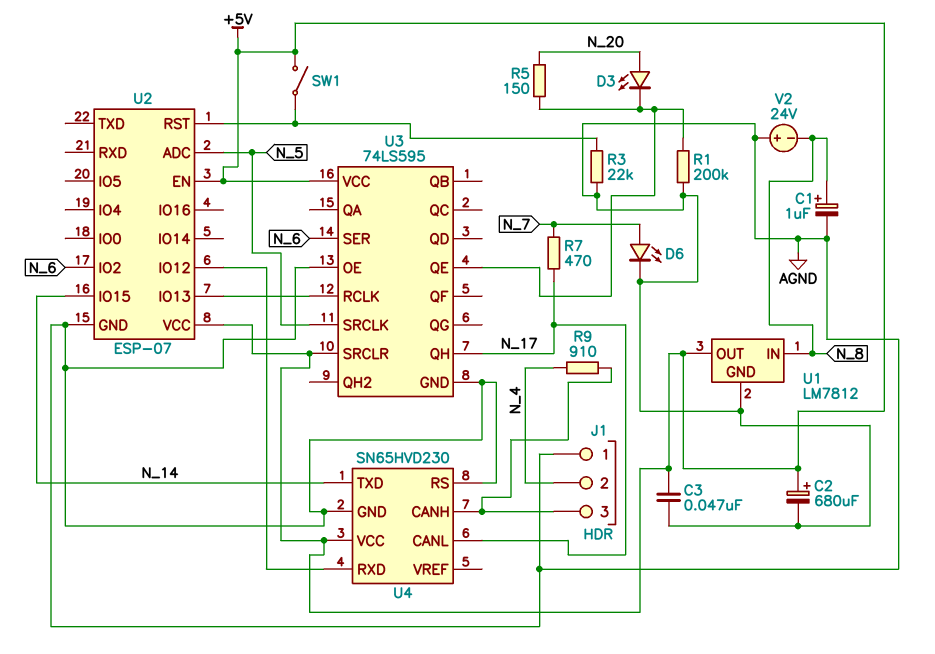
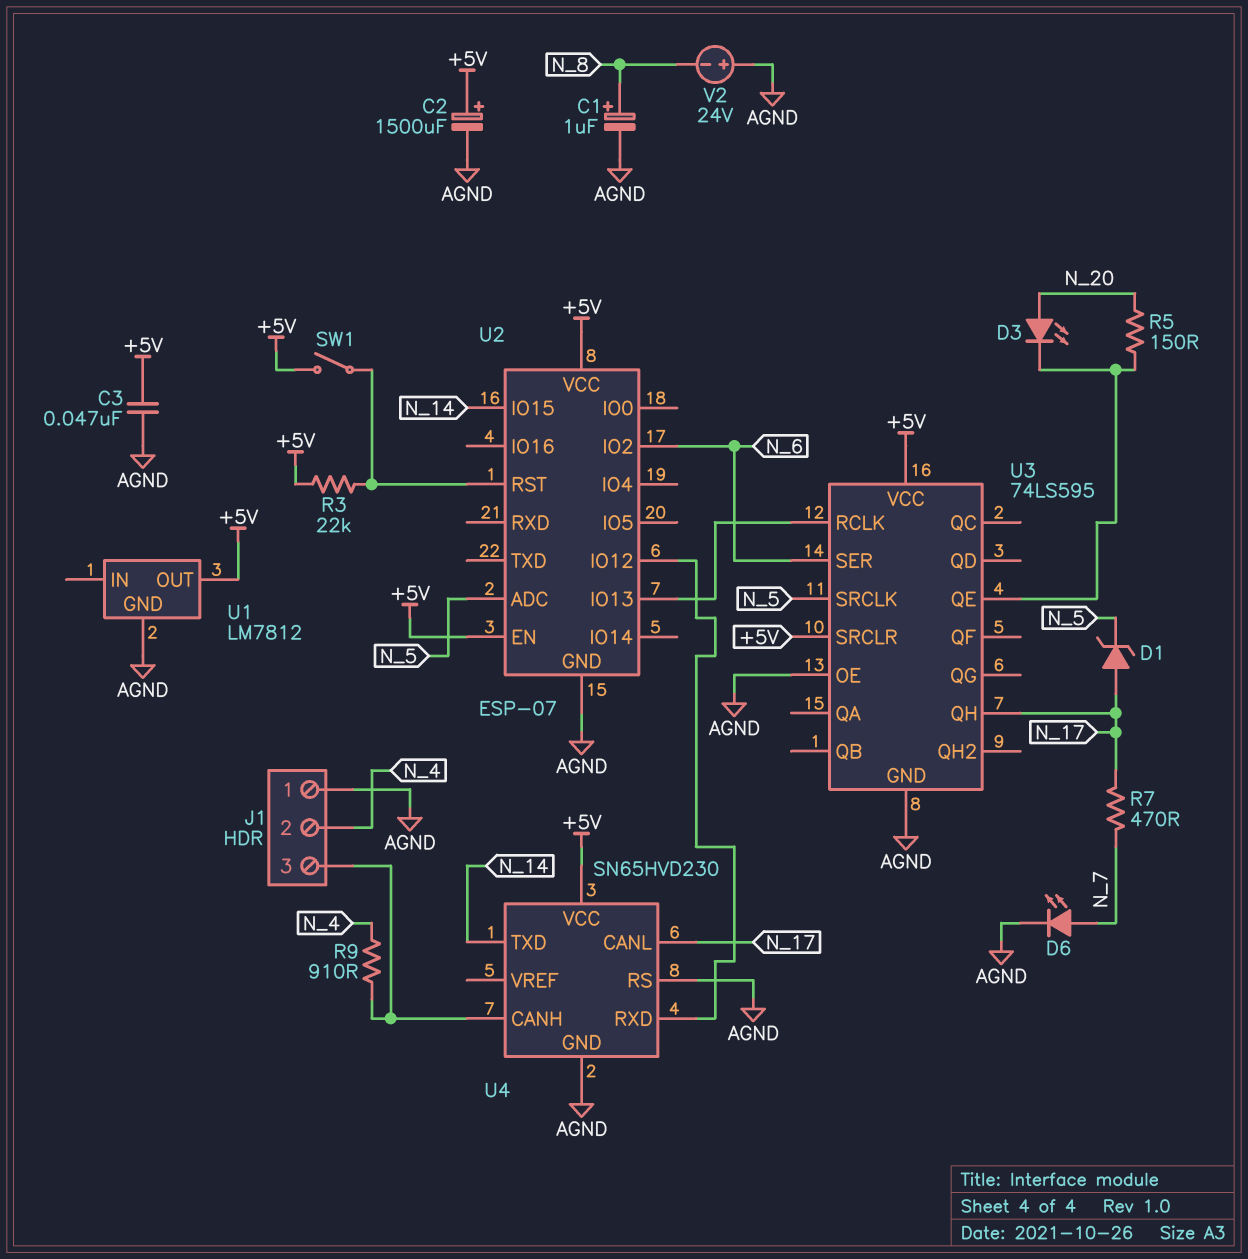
C2: 680uF (plus +5V, minus AGND) -> 1500uF (plus +5V, minus AGND)
D1: none -> zener (A N_17, K N_5)
R1: 200k (AGND, U3/QE) -> none
R3: 22k (AGND, U2/RST) -> 22k (+5V, U2/RST)
U1 pin IN: N_8 -> none

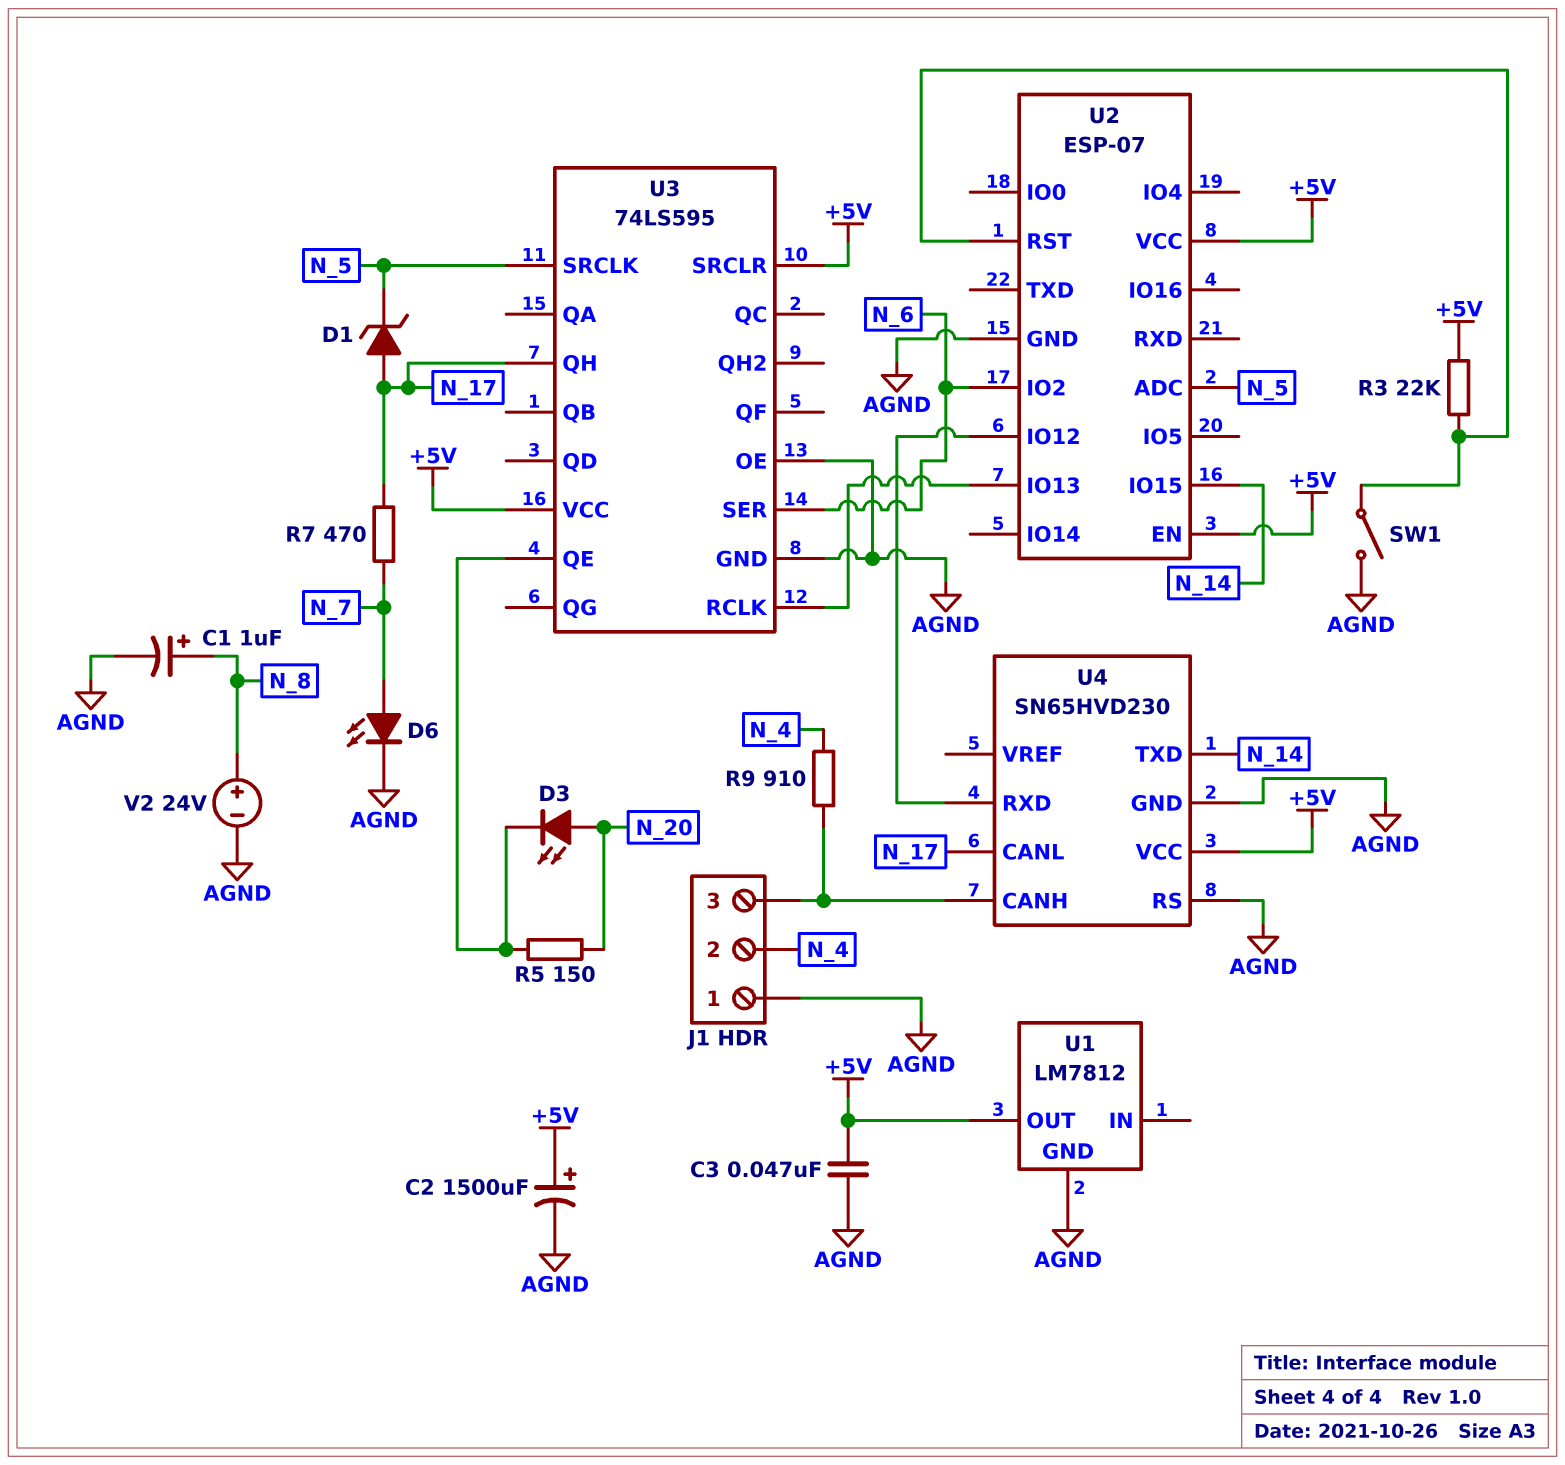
SW1: switch (+5V, U2/RST) -> switch (AGND, U2/RST)
V2: 24V (plus AGND, minus N_8) -> 24V (plus N_8, minus AGND)

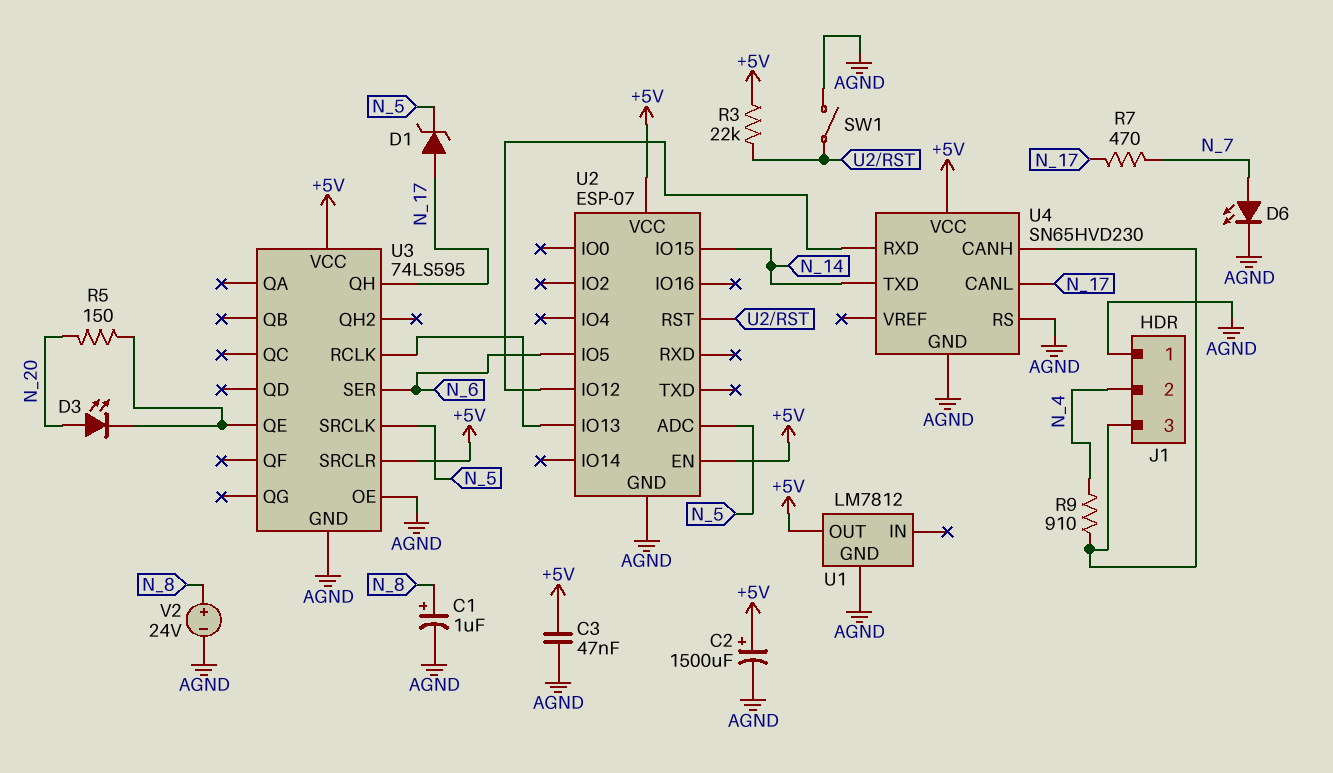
U2 pin IO2: N_6 -> none
U2 pin IO5: none -> N_6

